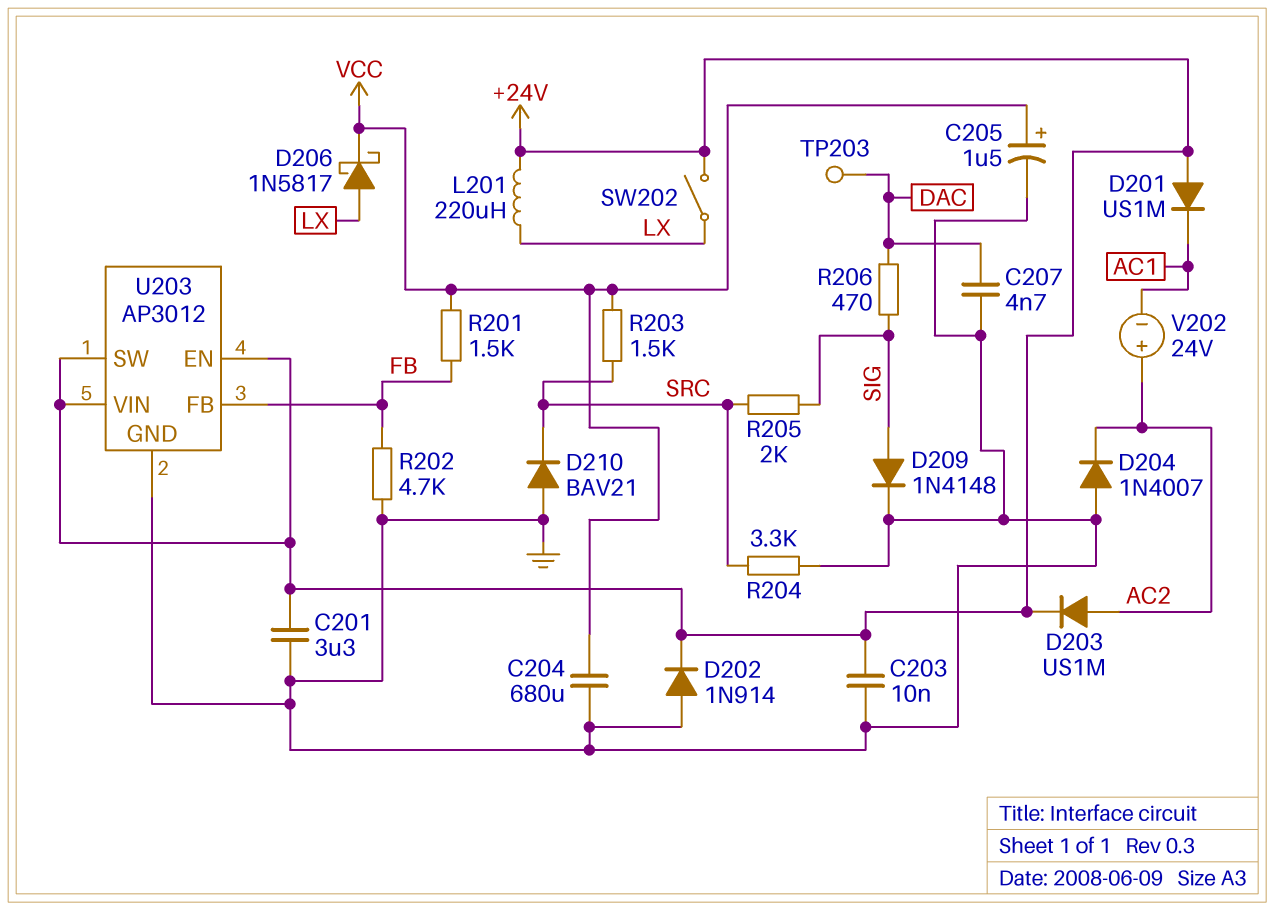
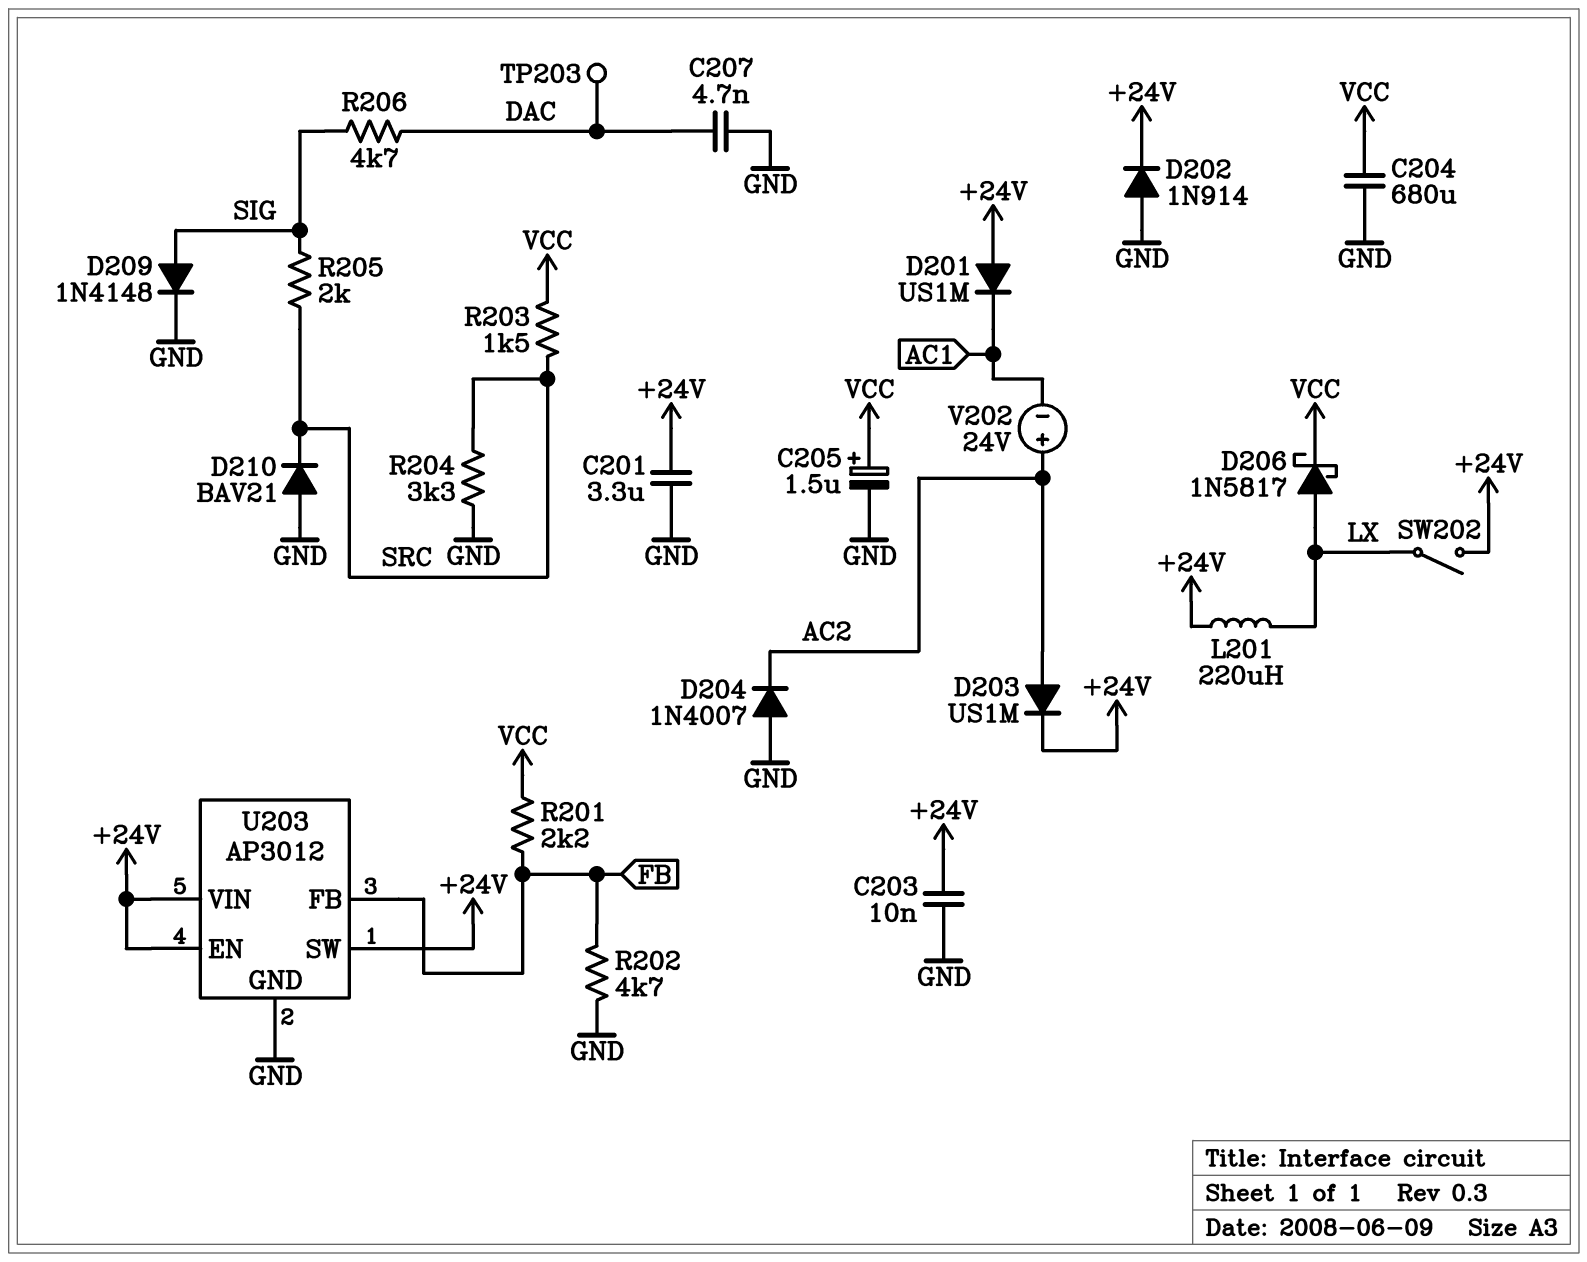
R201: 1.5k (FB, VCC) -> 2.2k (FB, VCC)
R206: 470 (DAC, SIG) -> 4.7k (DAC, SIG)

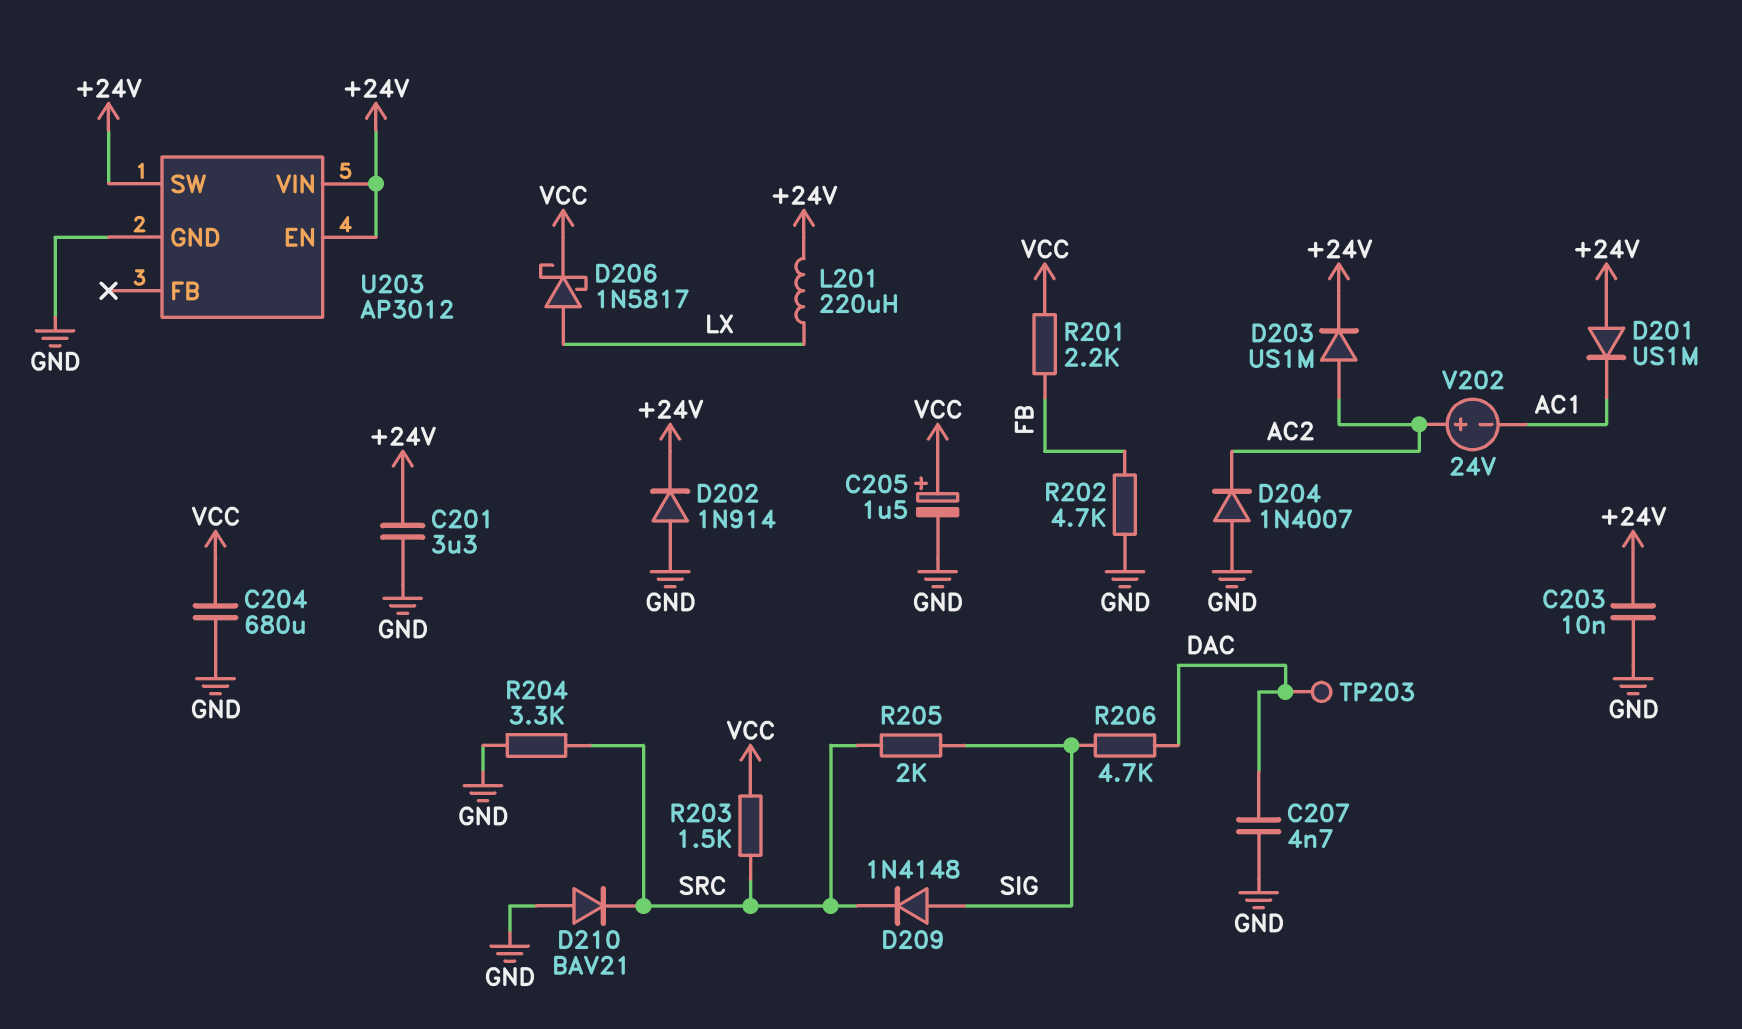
D209: diode 1N4148 (A SIG, K GND) -> diode 1N4148 (A SIG, K SRC)
SW202: switch (+24V, LX) -> none
U203 pin FB: FB -> none

